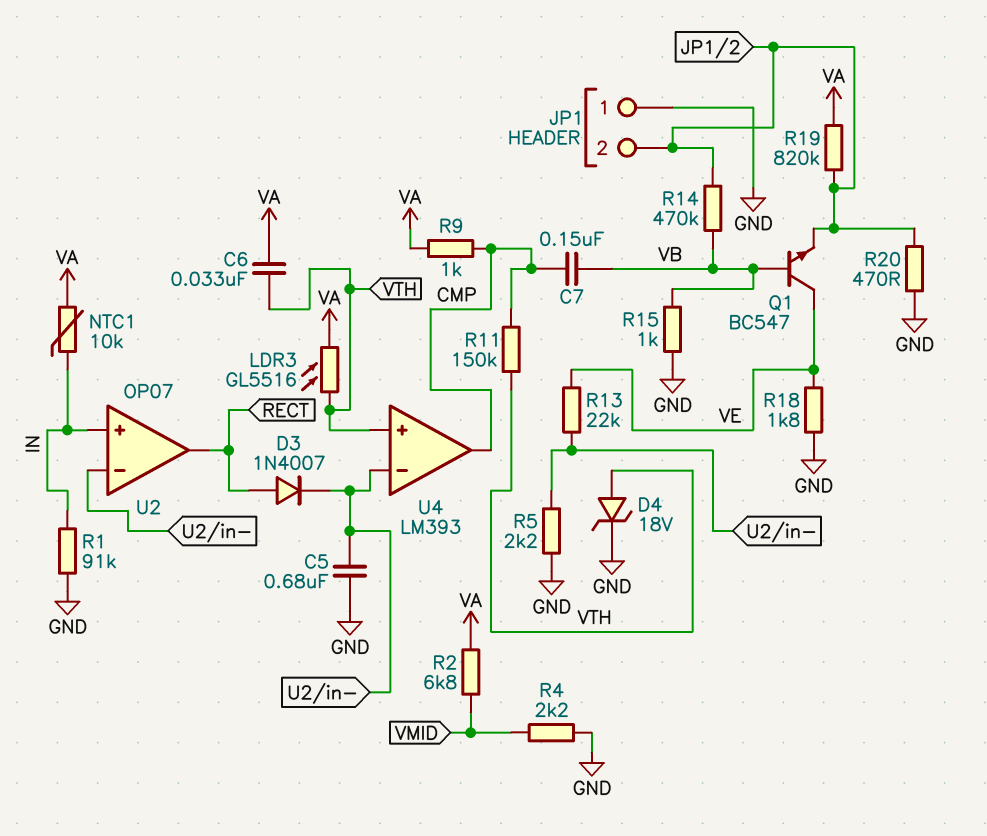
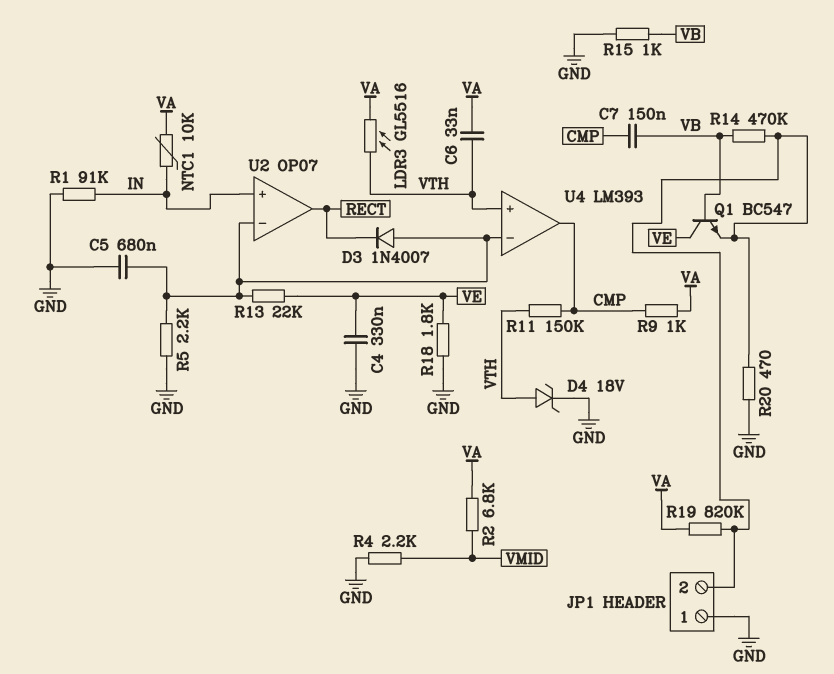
C4: none -> 330nF (GND, VE)
D3: diode 1N4007 (A RECT, K U2/in-) -> diode 1N4007 (A U2/in-, K RECT)

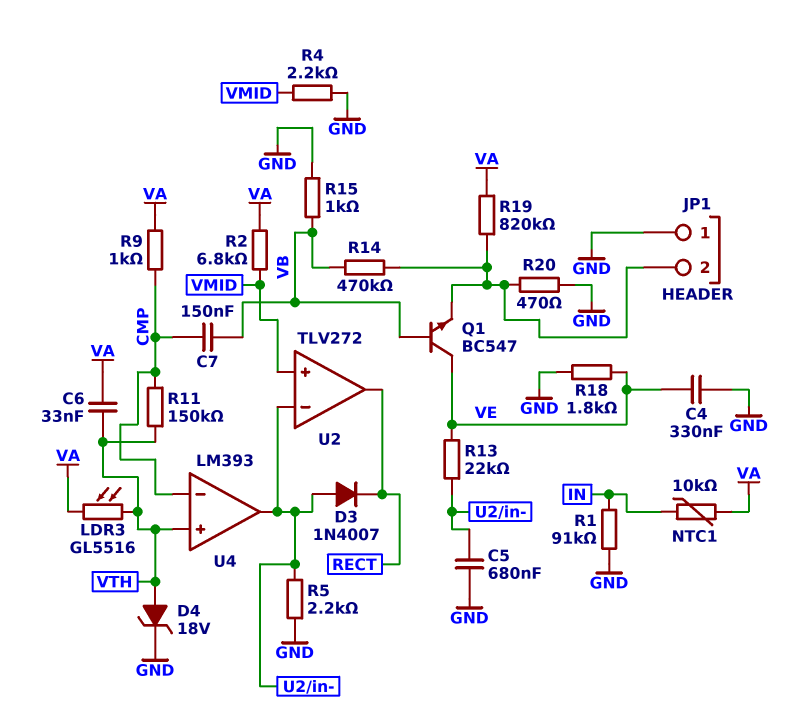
U2: OP07 -> TLV272
U2 pin in+: IN -> VMID
U4 pin in-: U2/in- -> CMP
U4 pin out: CMP -> U2/in-

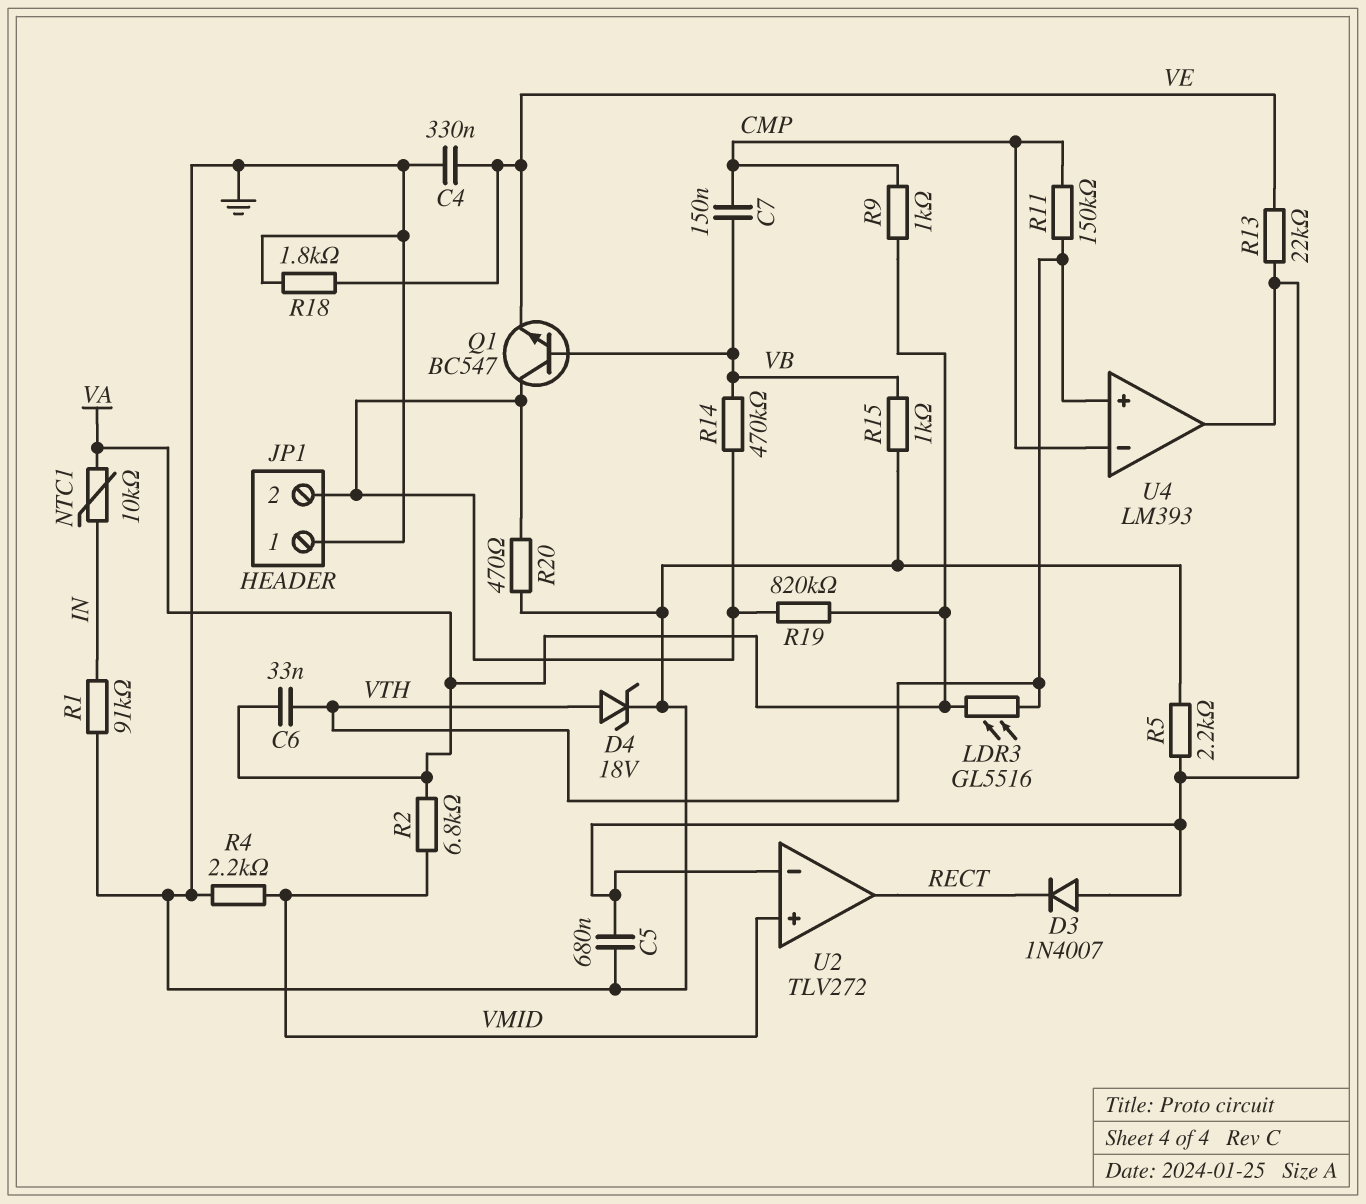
Q1: NPN BC547 (B VB, C VE, E JP1/2) -> NPN BC547 (B VB, C JP1/2, E VE)

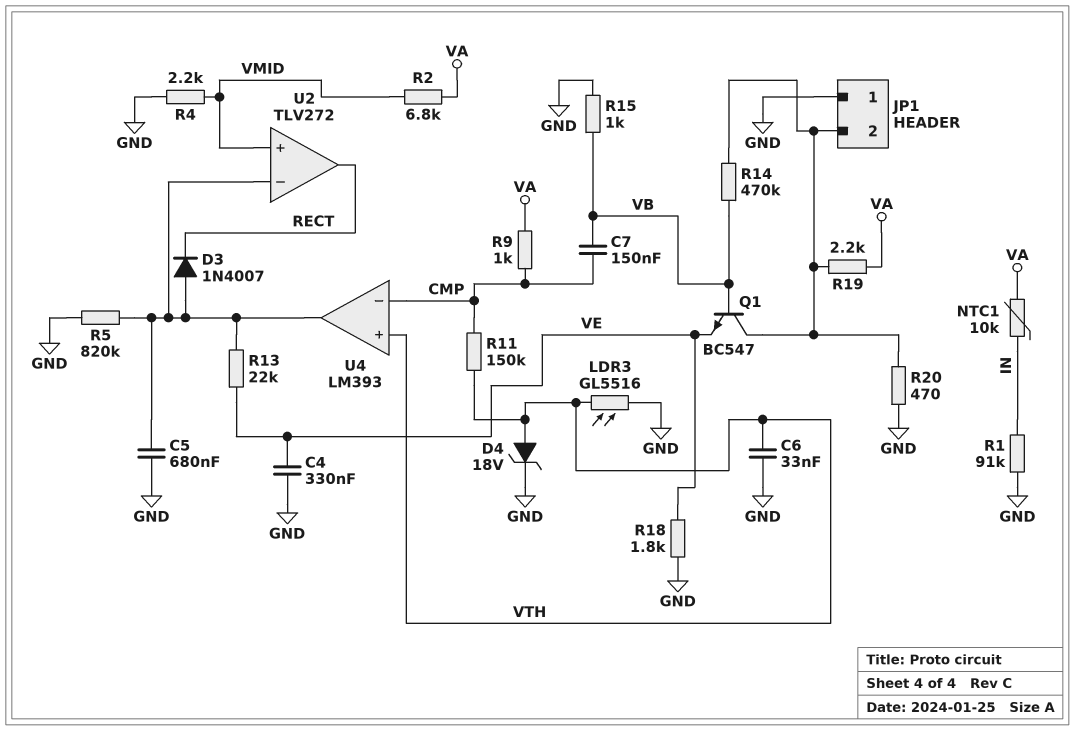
C6: 33nF (VA, VTH) -> 33nF (GND, VTH)
LDR3: GL5516 (VA, VTH) -> GL5516 (GND, VTH)
R5: 2.2k (GND, U2/in-) -> 820k (GND, U2/in-)
R19: 820k (JP1/2, VA) -> 2.2k (JP1/2, VA)

